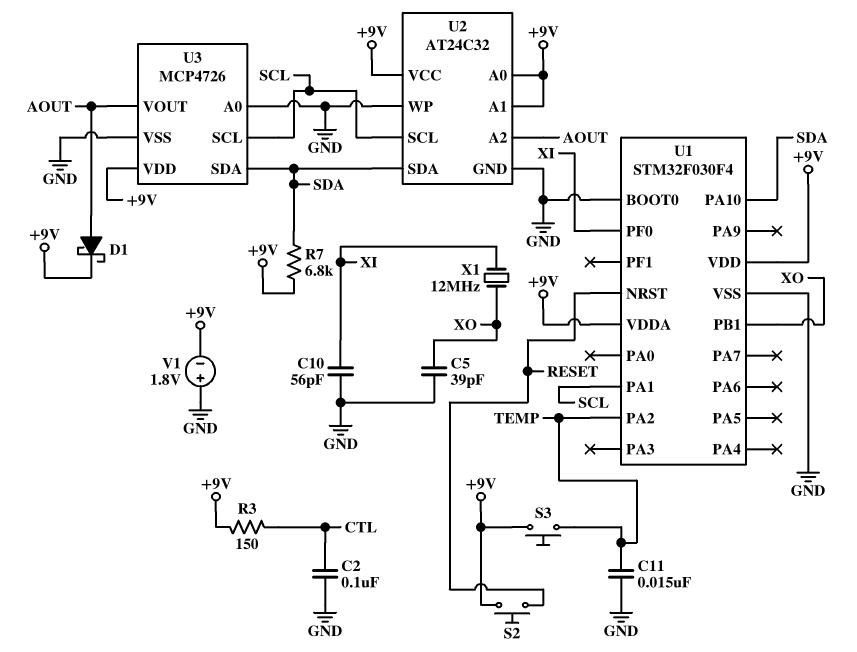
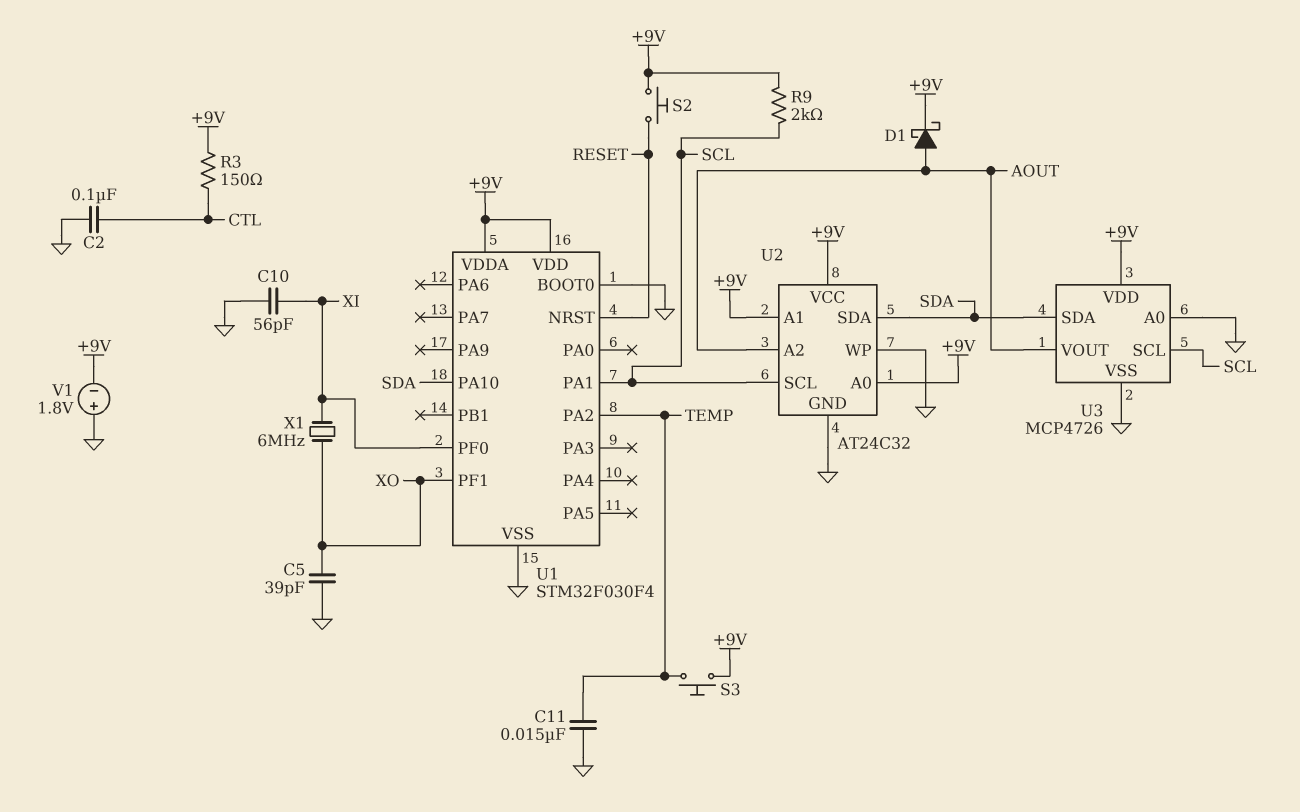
R7: 6.8k (+9V, SDA) -> none
R9: none -> 2k (+9V, SCL)
U1 pin PB1: XO -> none
U1 pin PF1: none -> XO
X1: 12MHz (XI, XO) -> 6MHz (XI, XO)

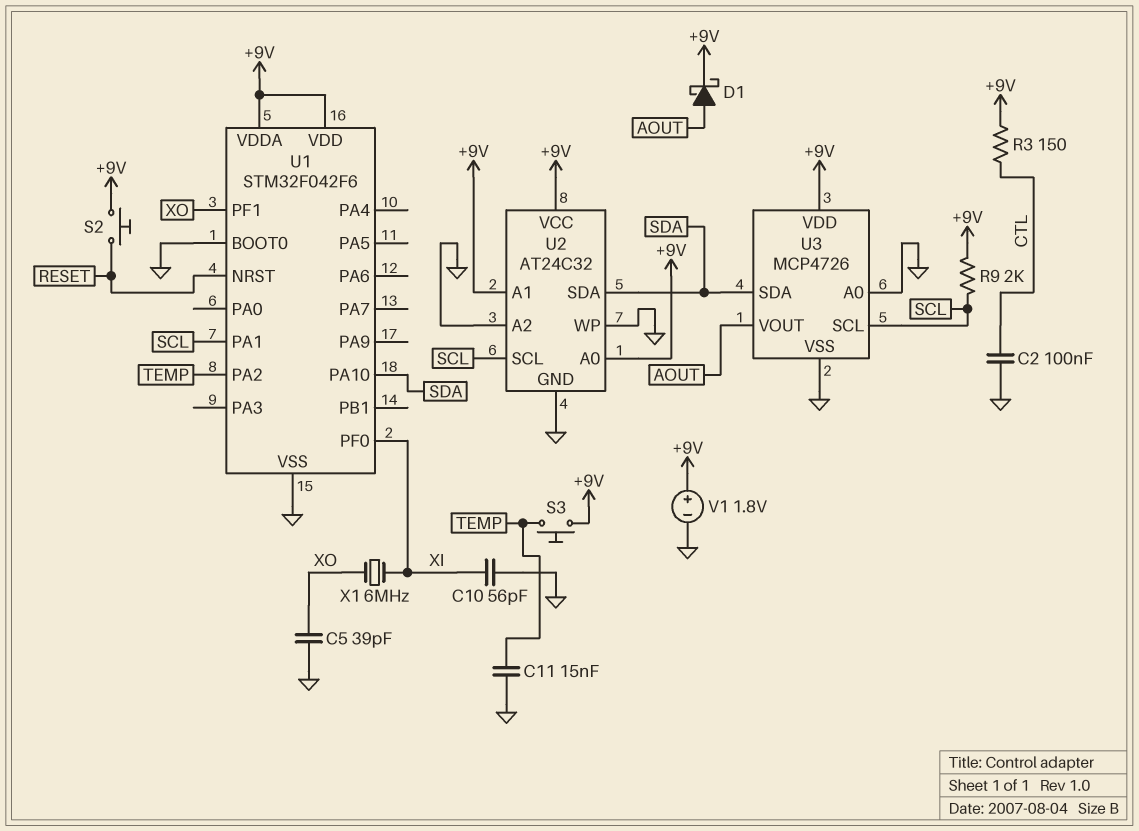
U1: STM32F030F4 -> STM32F042F6
U2 pin A2: AOUT -> GND
V1: 1.8V (plus GND, minus +9V) -> 1.8V (plus +9V, minus GND)

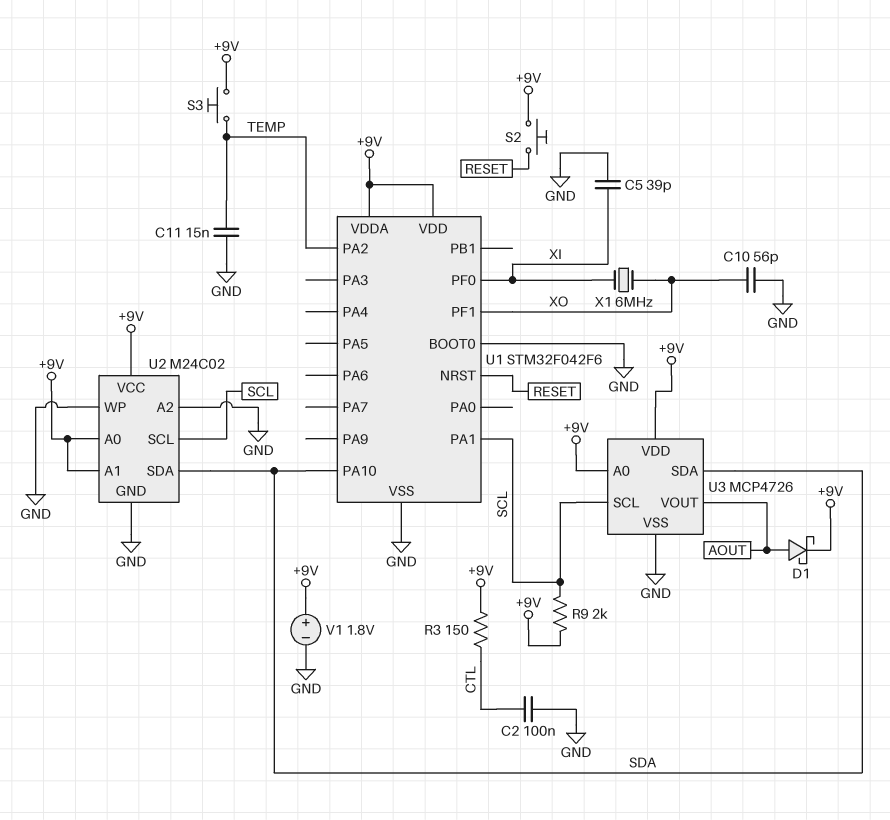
C5: 39pF (GND, XO) -> 39pF (GND, XI)
C10: 56pF (GND, XI) -> 56pF (GND, XO)
U2: AT24C32 -> M24C02
U3 pin A0: GND -> +9V

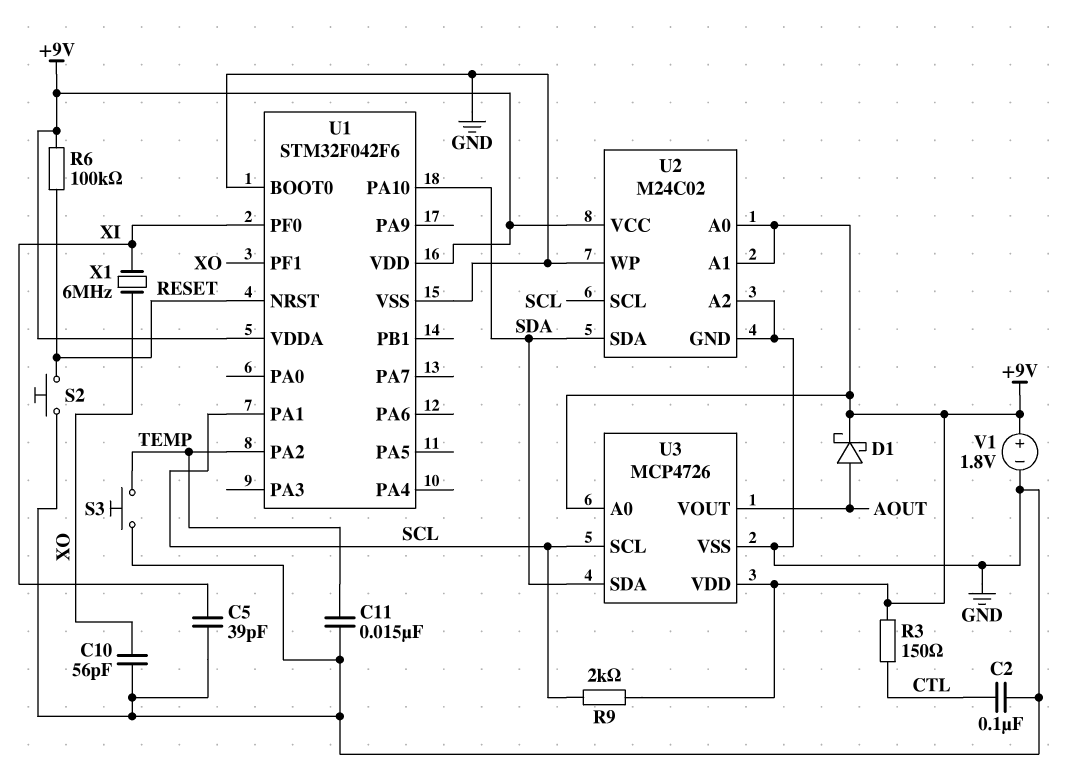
R6: none -> 100k (+9V, RESET)
S2: button (+9V, RESET) -> button (GND, RESET)
S3: button (+9V, TEMP) -> button (GND, TEMP)

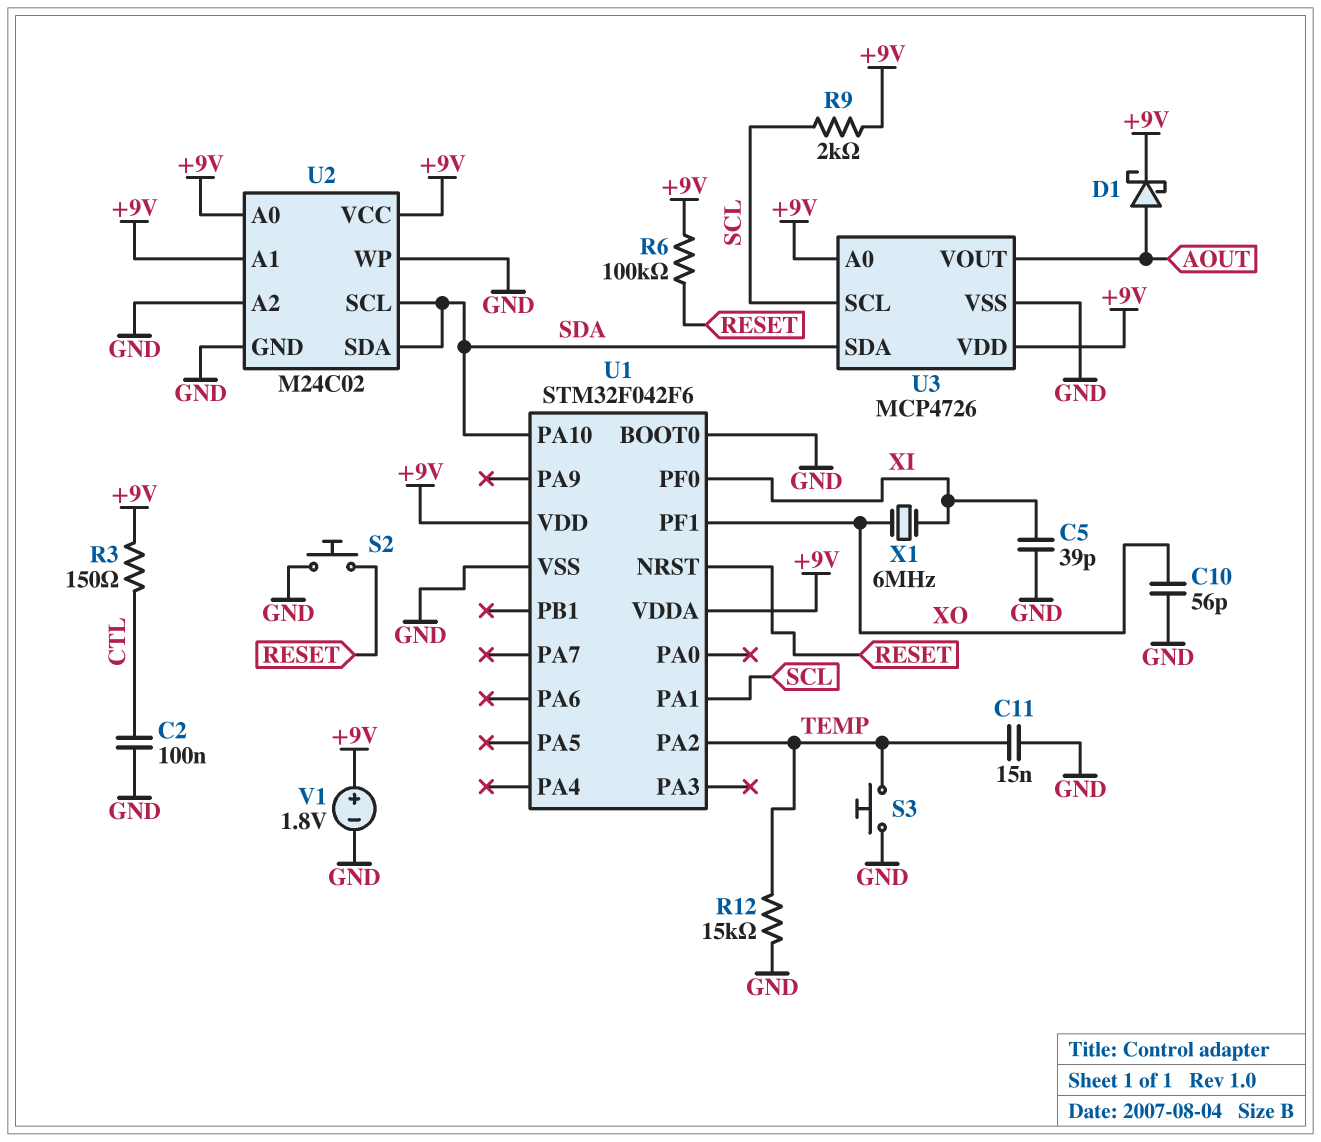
R12: none -> 15k (GND, TEMP)
U2 pin SCL: SCL -> SDA

